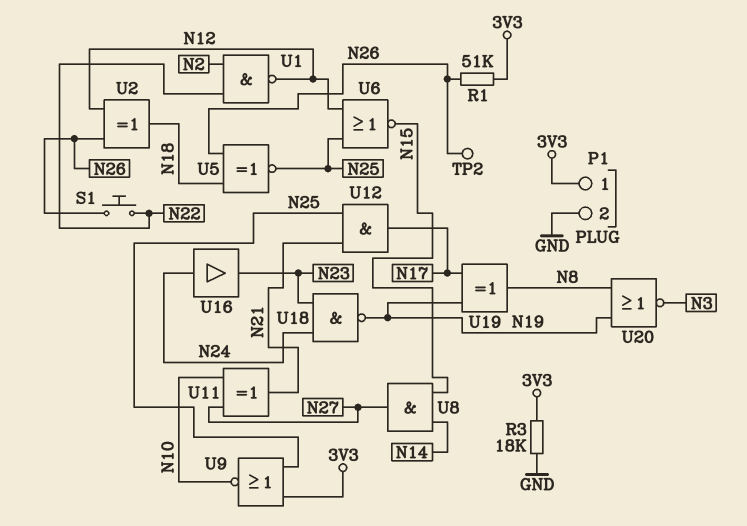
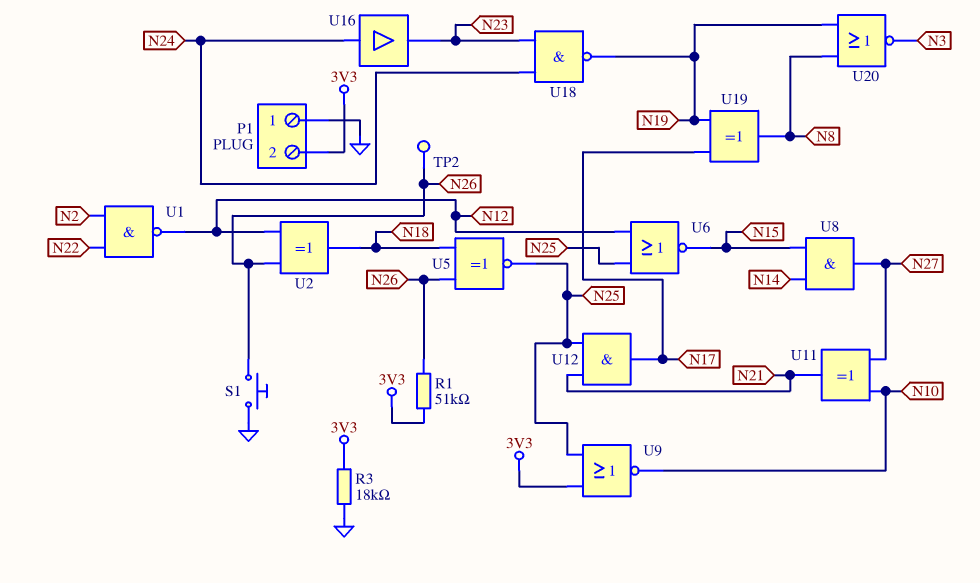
P1 pin 1: 3V3 -> GND
P1 pin 2: GND -> 3V3
S1: button (N22, N26) -> button (GND, N26)

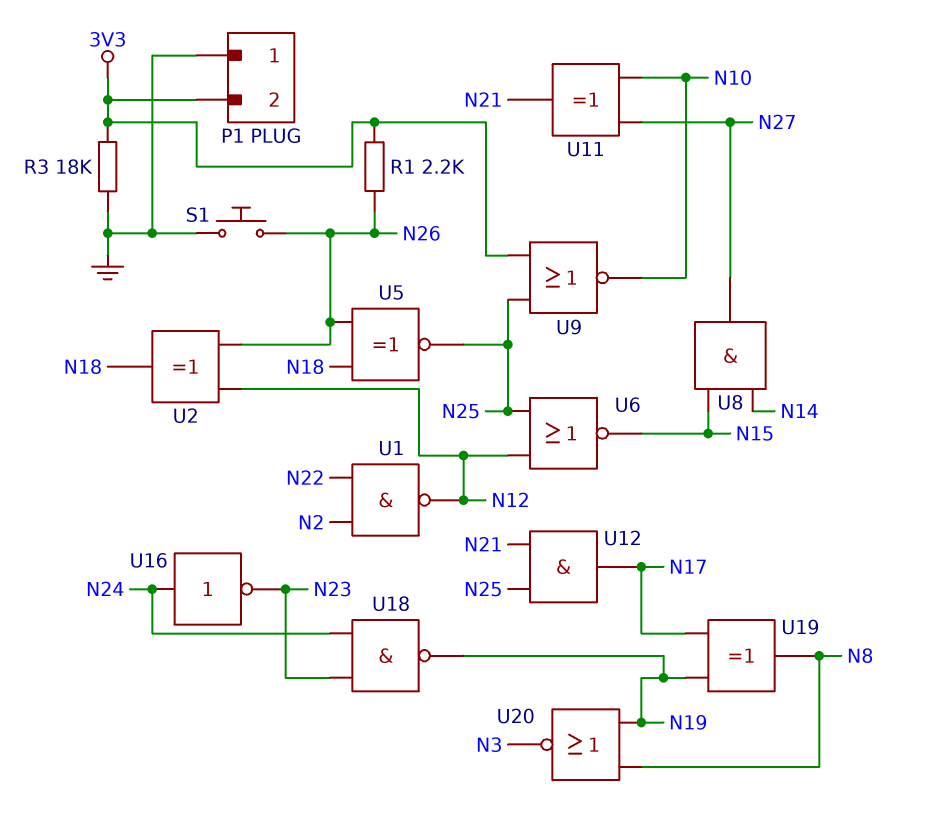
R1: 51k (3V3, N26) -> 2.2k (3V3, N26)
TP2: test point (N26) -> none
U16: buffer (in N24, out N23) -> NOT (in N24, out N23)

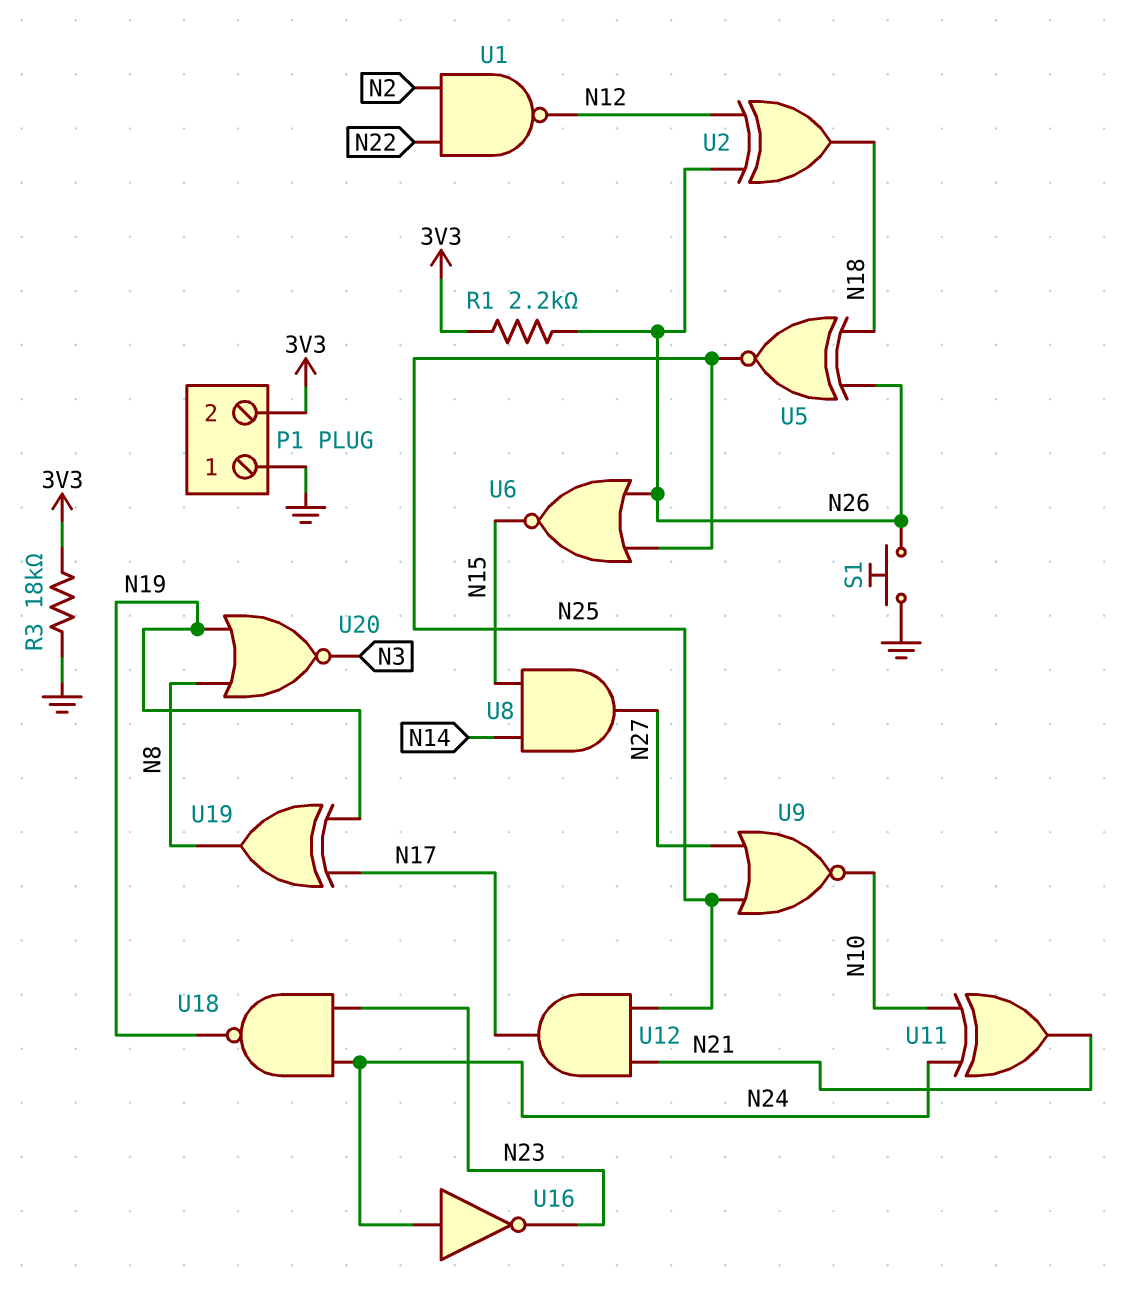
U6: NOR (in N12, in N25, out N15) -> NOR (in N25, in N26, out N15)
U9: NOR (in 3V3, in N25, out N10) -> NOR (in N25, in N27, out N10)
U11: XOR (in N10, in N27, out N21) -> XOR (in N10, in N24, out N21)

